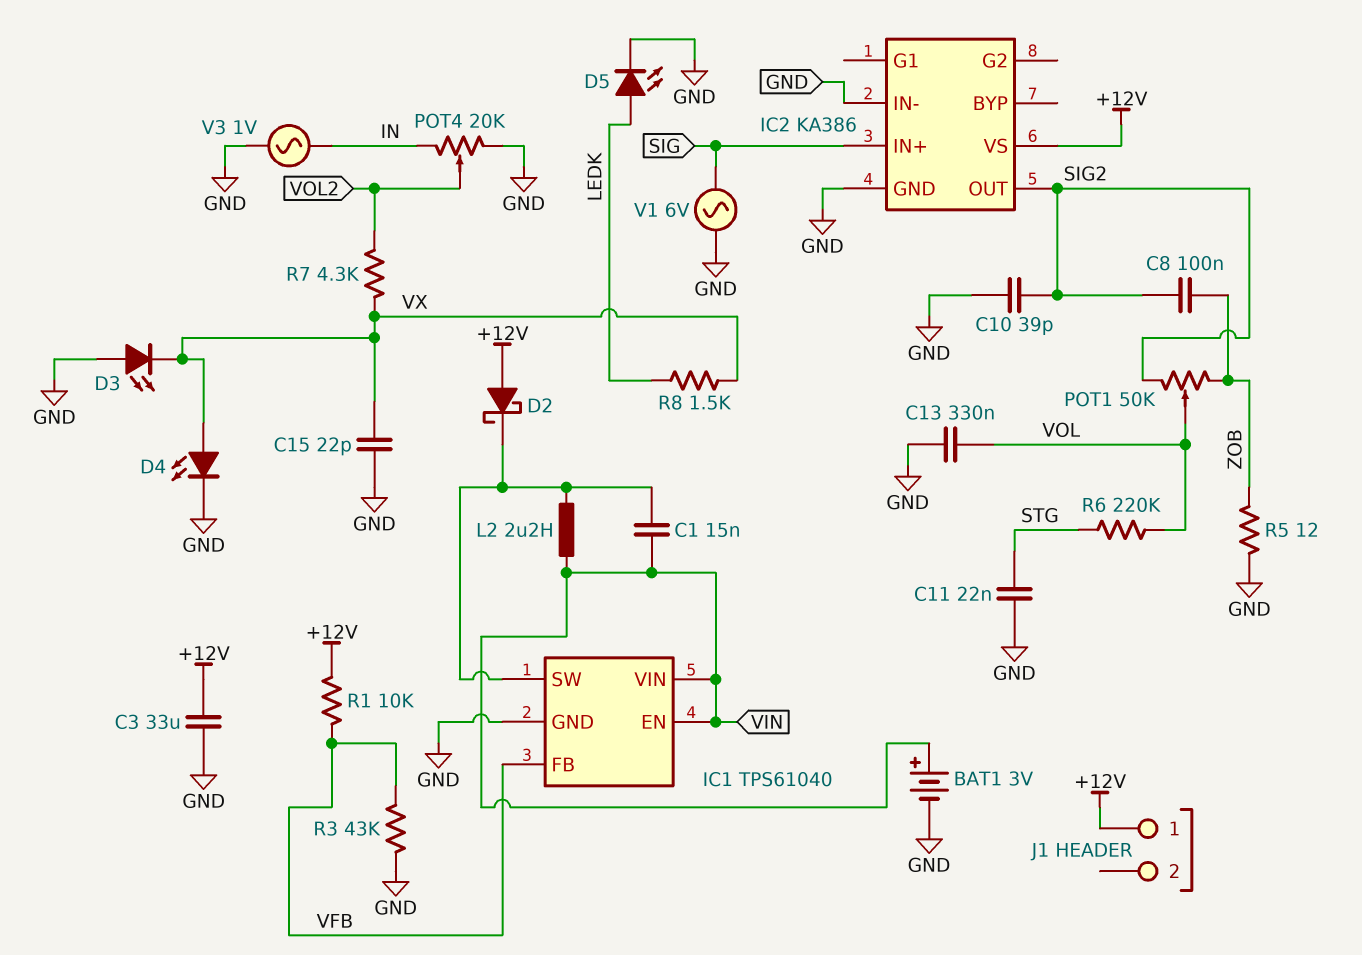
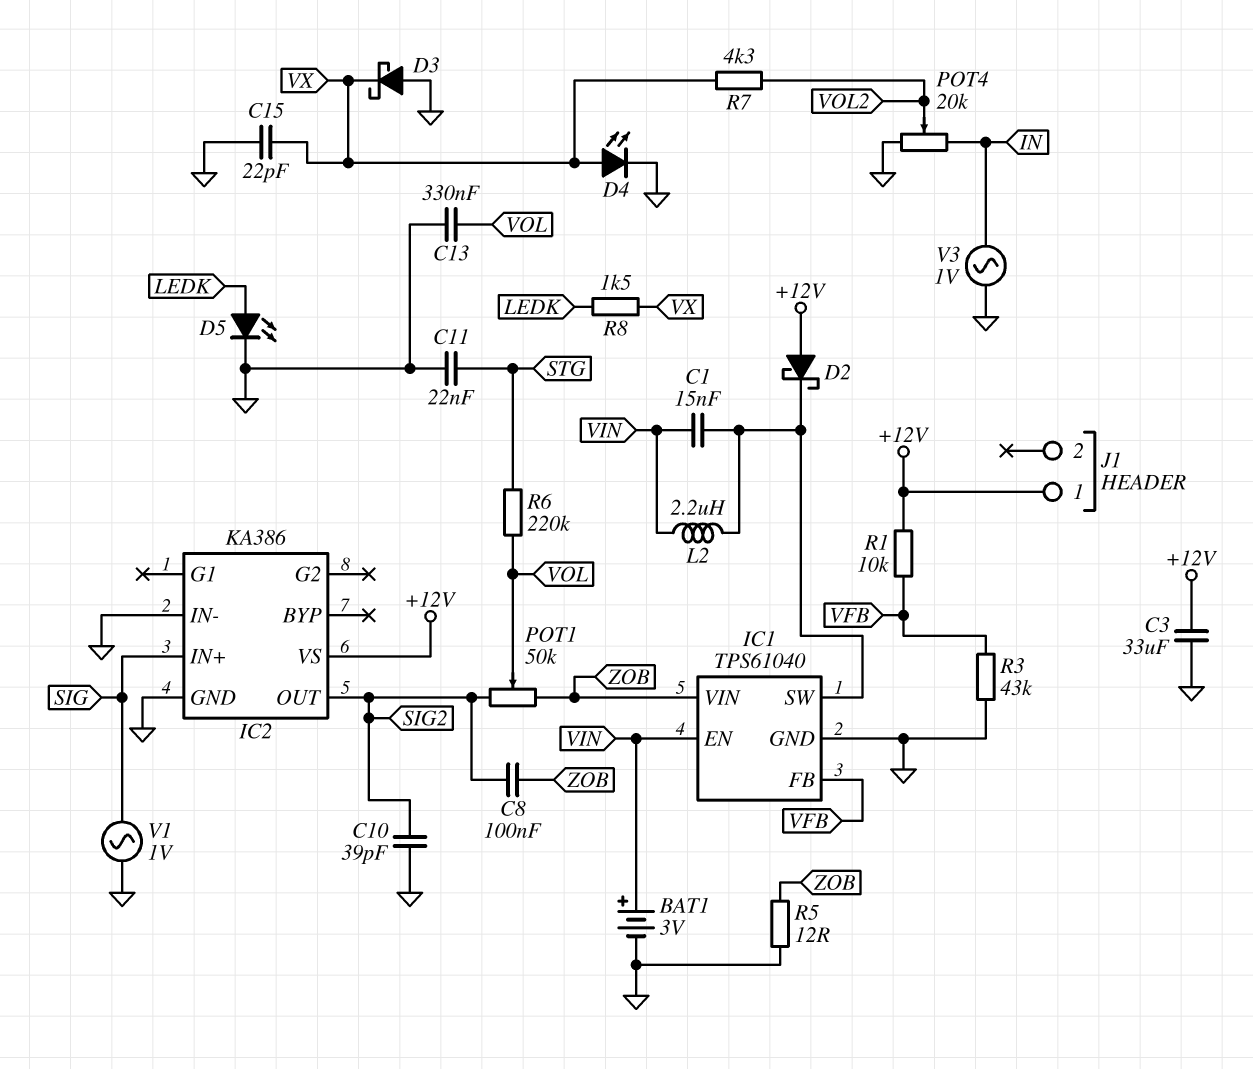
D3: LED (A GND, K VX) -> schottky (A GND, K VX)
IC1 pin VIN: VIN -> ZOB
V1: AC 6V (GND, SIG) -> AC 1V (GND, SIG)

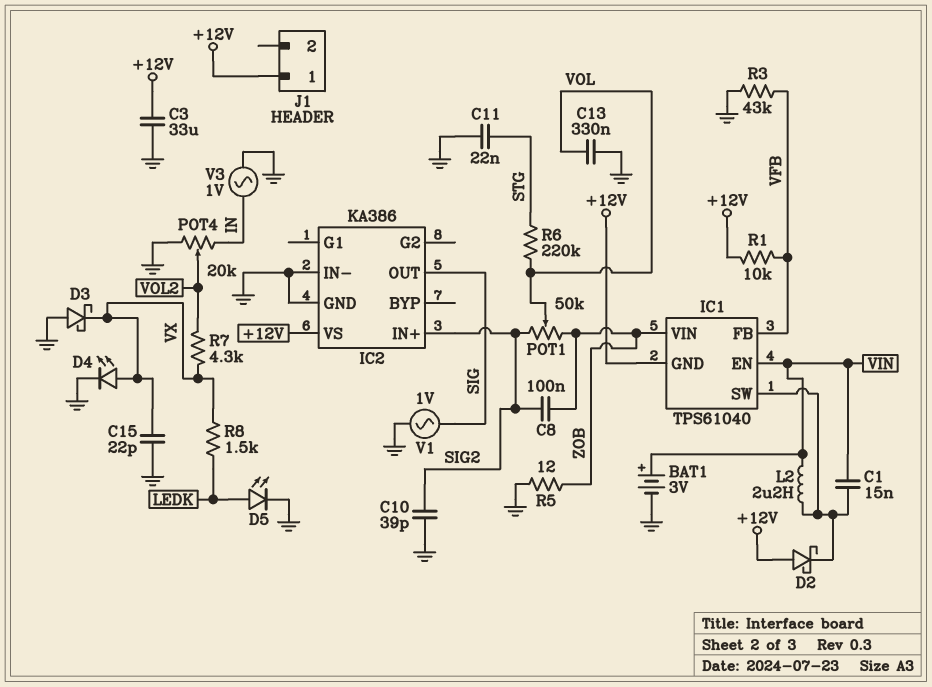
IC1 pin GND: GND -> +12V
IC2 pin IN+: SIG -> SIG2
IC2 pin OUT: SIG2 -> SIG

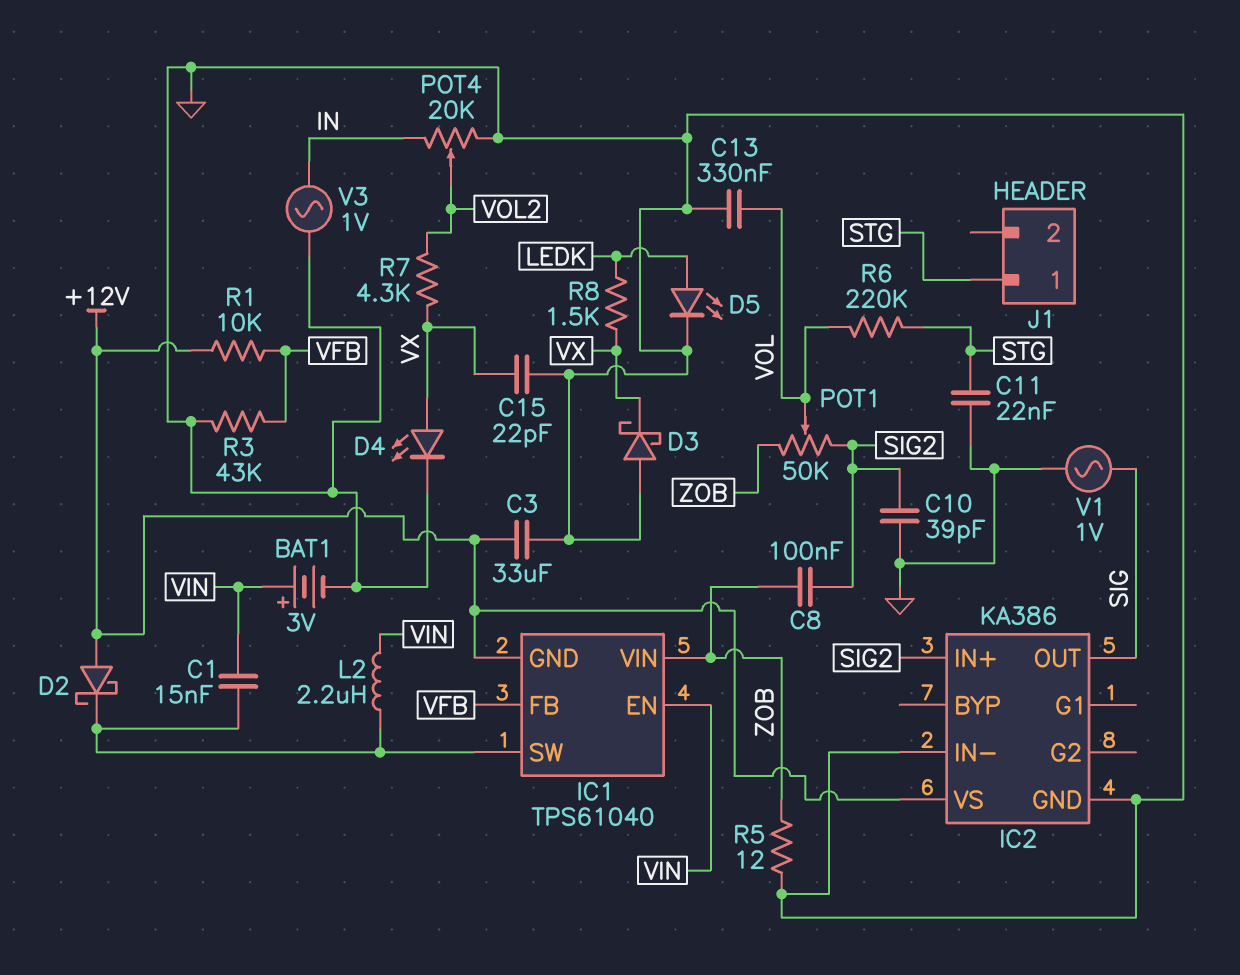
J1 pin 1: +12V -> STG

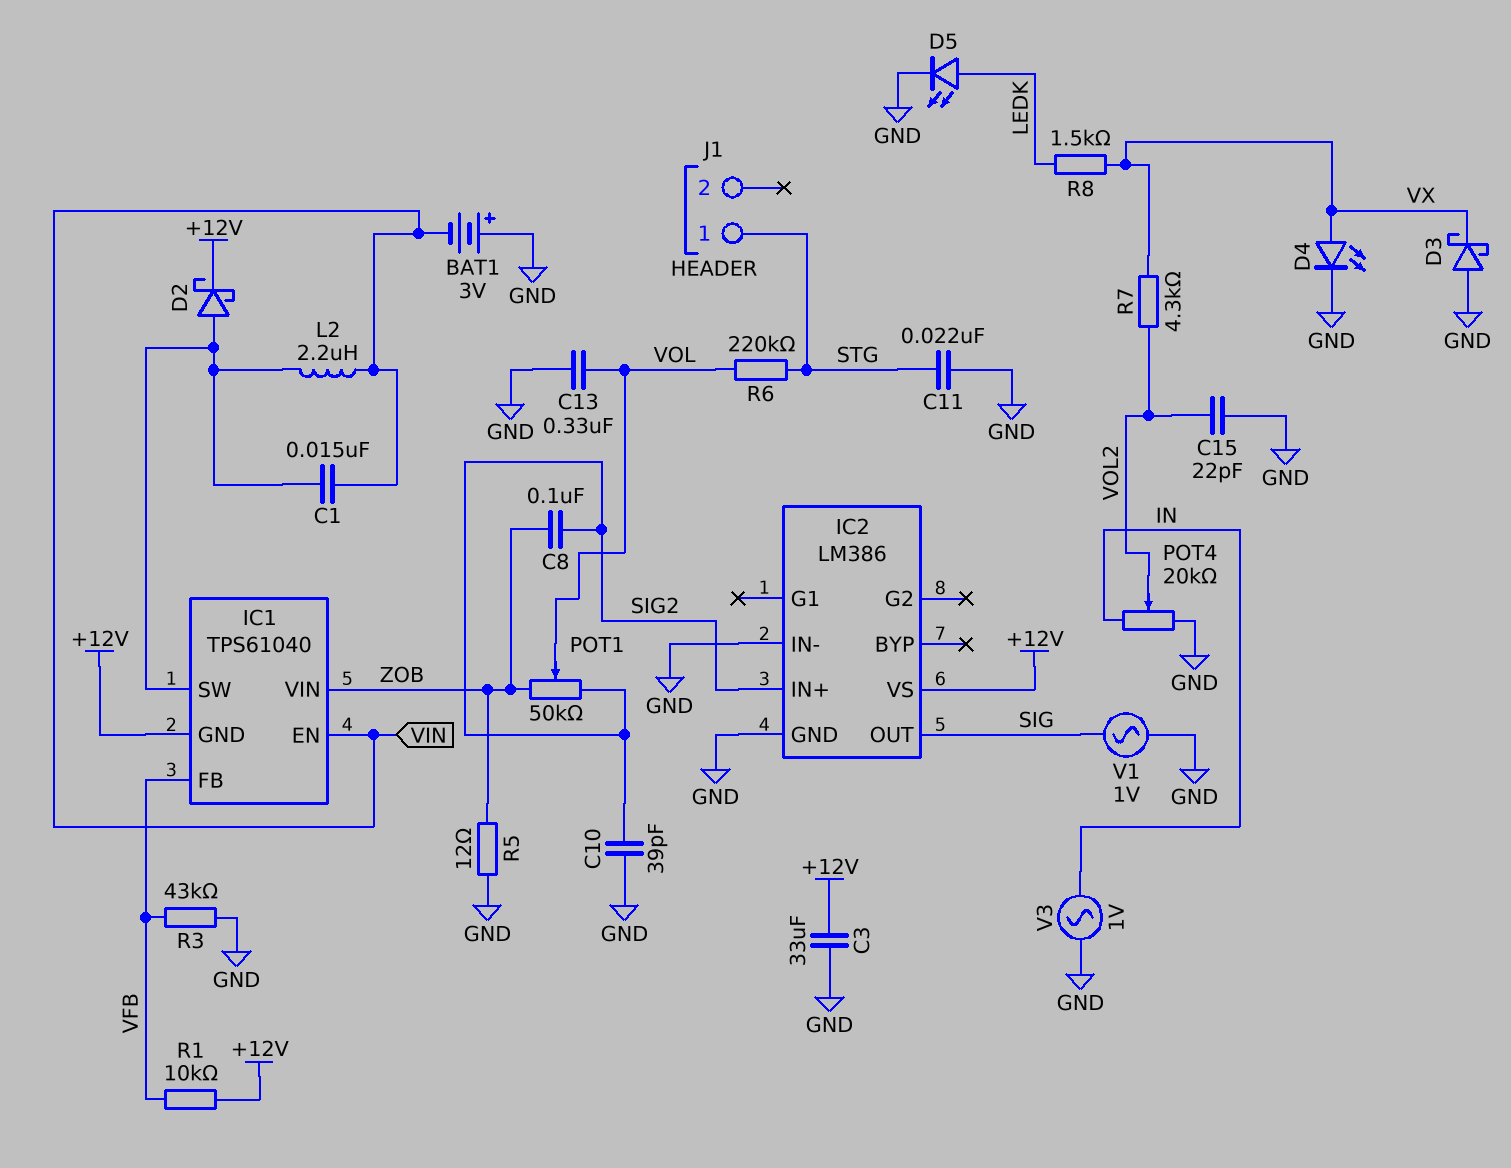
BAT1: 3V (plus VIN, minus GND) -> 3V (plus GND, minus VIN)
C15: 22pF (GND, VX) -> 22pF (GND, VOL2)
D2: schottky (A +12V, K IC1/SW) -> schottky (A IC1/SW, K +12V)
IC2: KA386 -> LM386

